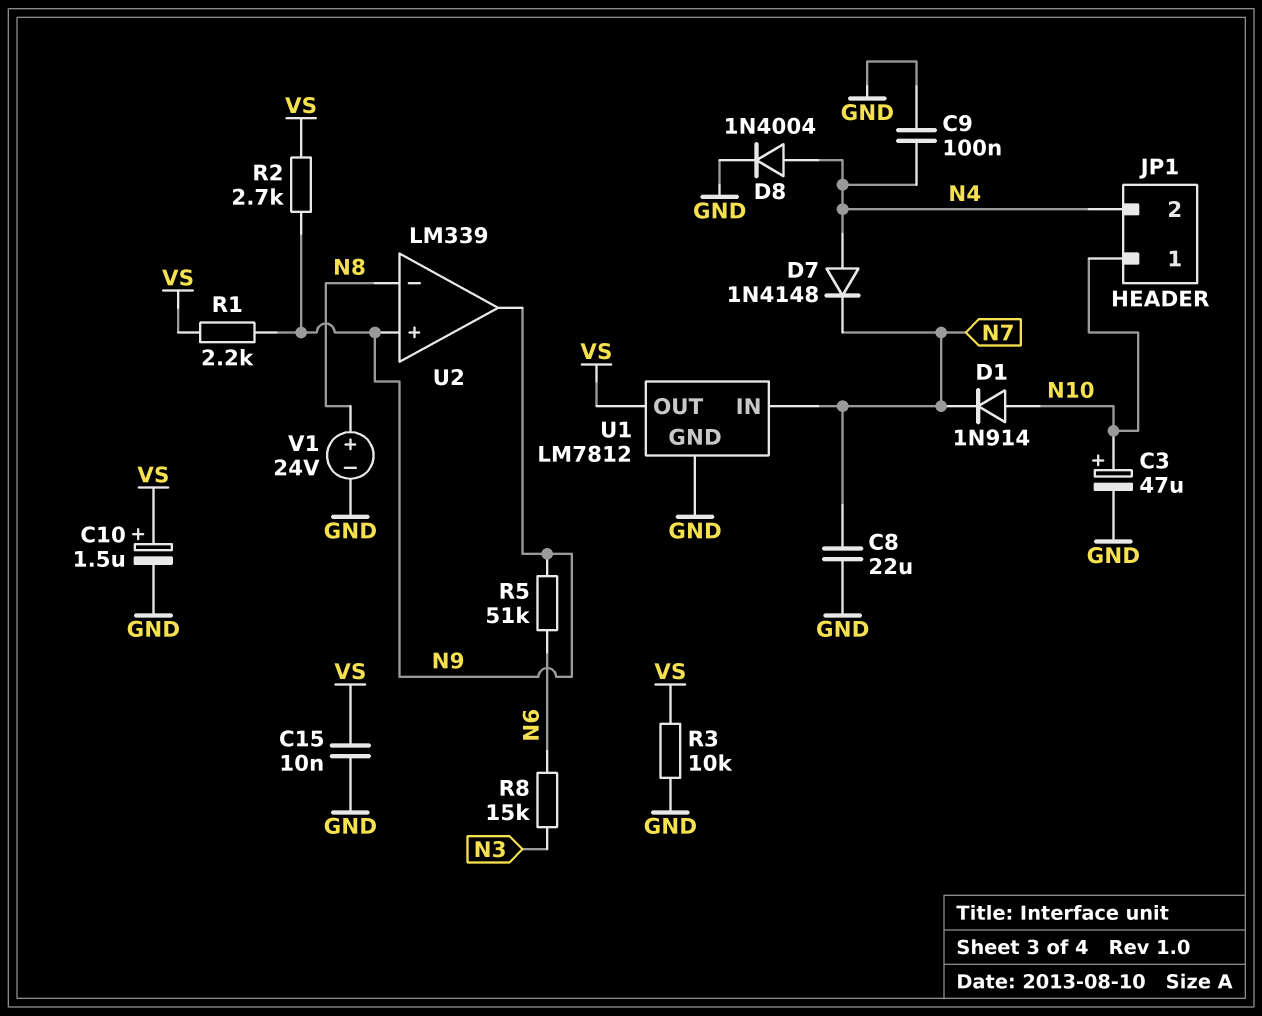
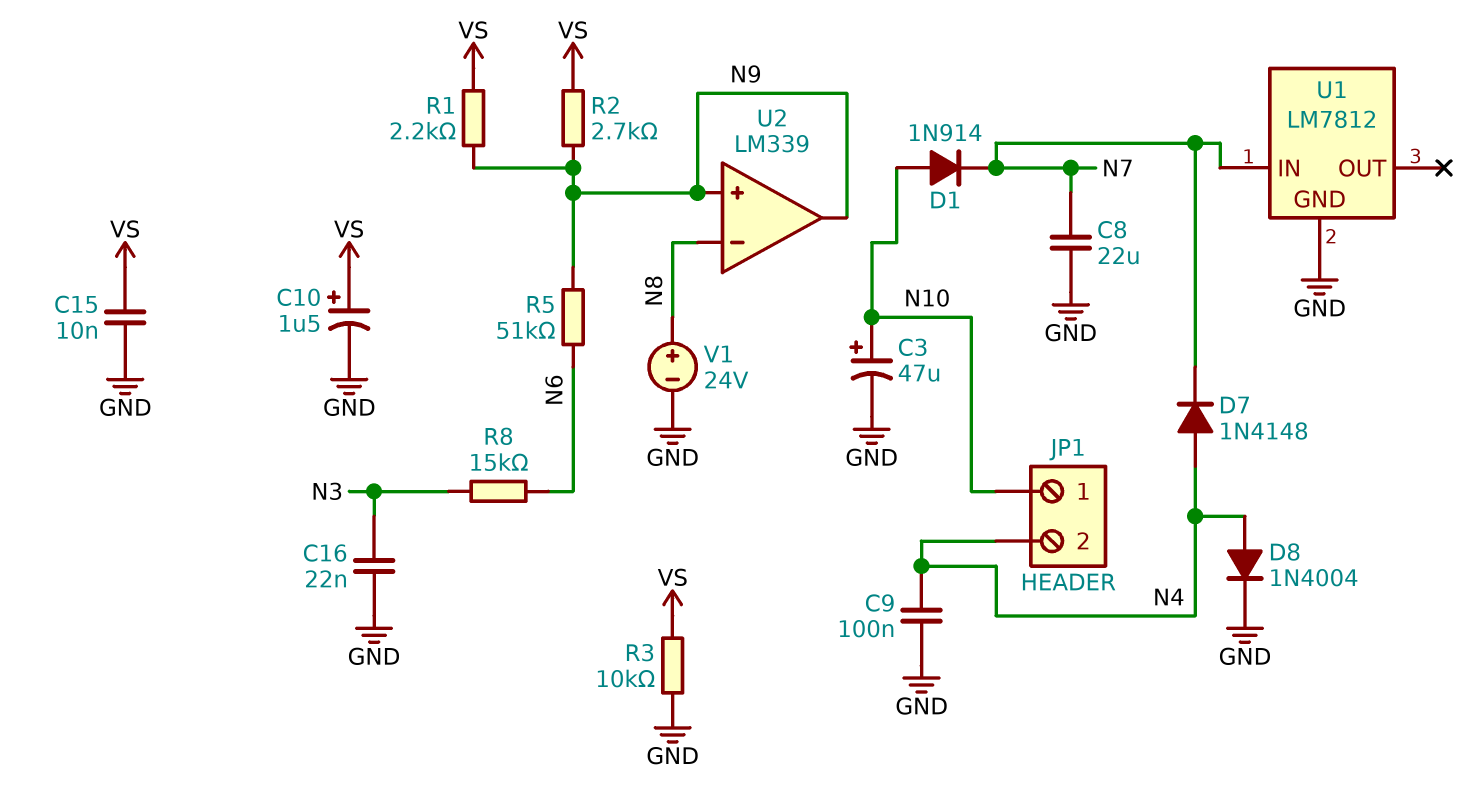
C16: none -> 22nF (GND, N3)
U1 pin OUT: VS -> none

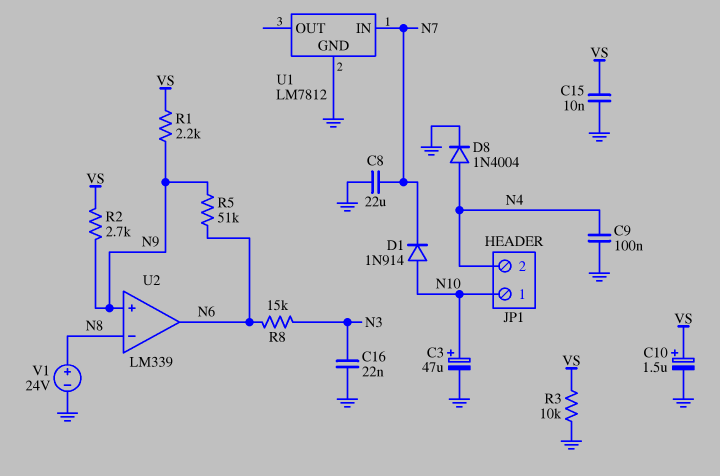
D7: diode 1N4148 (A N4, K N7) -> none
U2 pin out: N9 -> N6

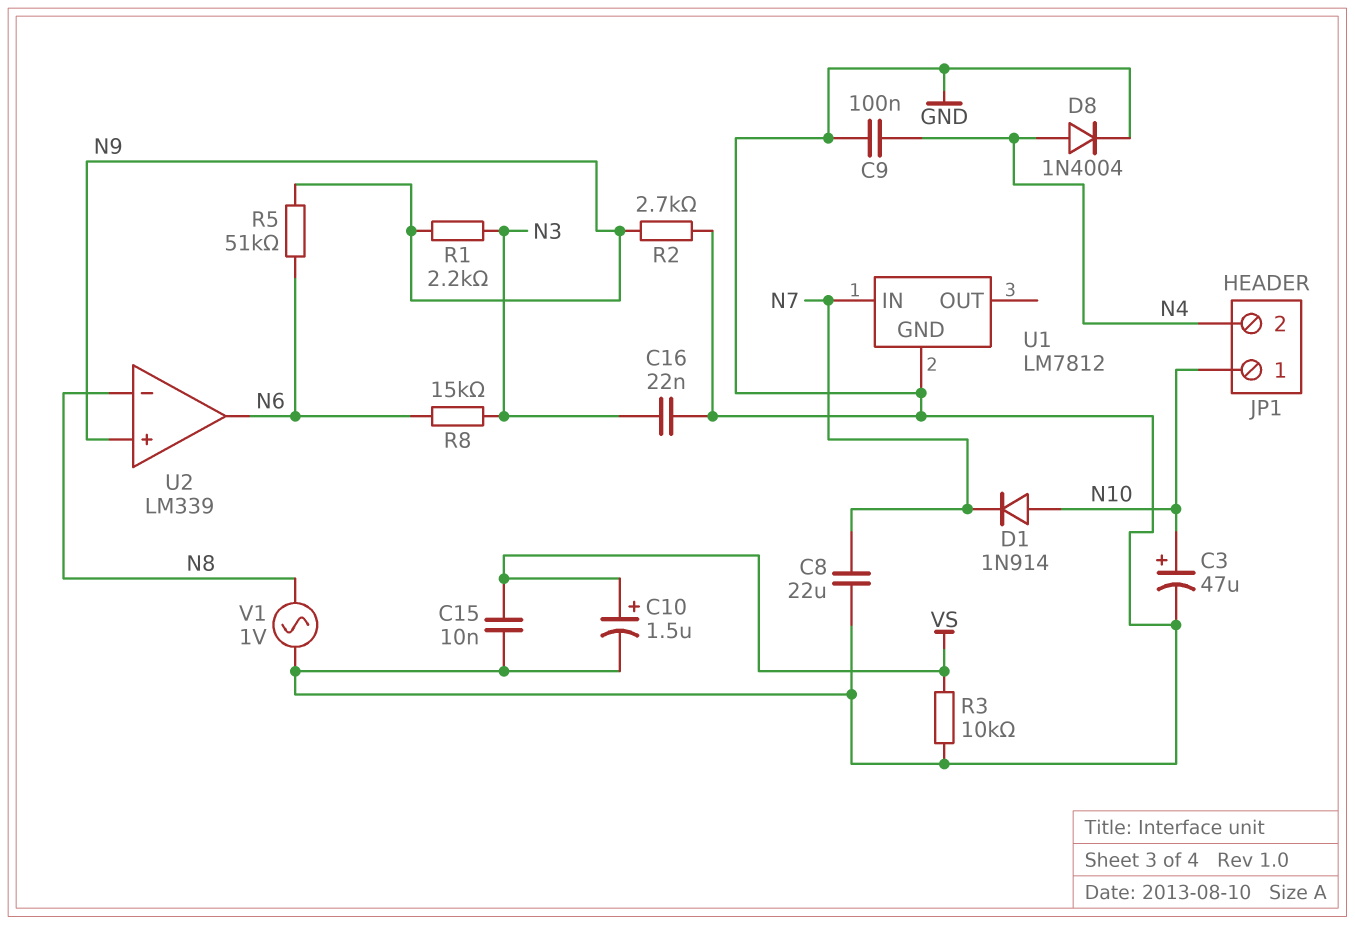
R1: 2.2k (N9, VS) -> 2.2k (N3, N9)
R2: 2.7k (N9, VS) -> 2.7k (GND, N9)
V1: 24V (plus N8, minus GND) -> AC 1V (GND, N8)

